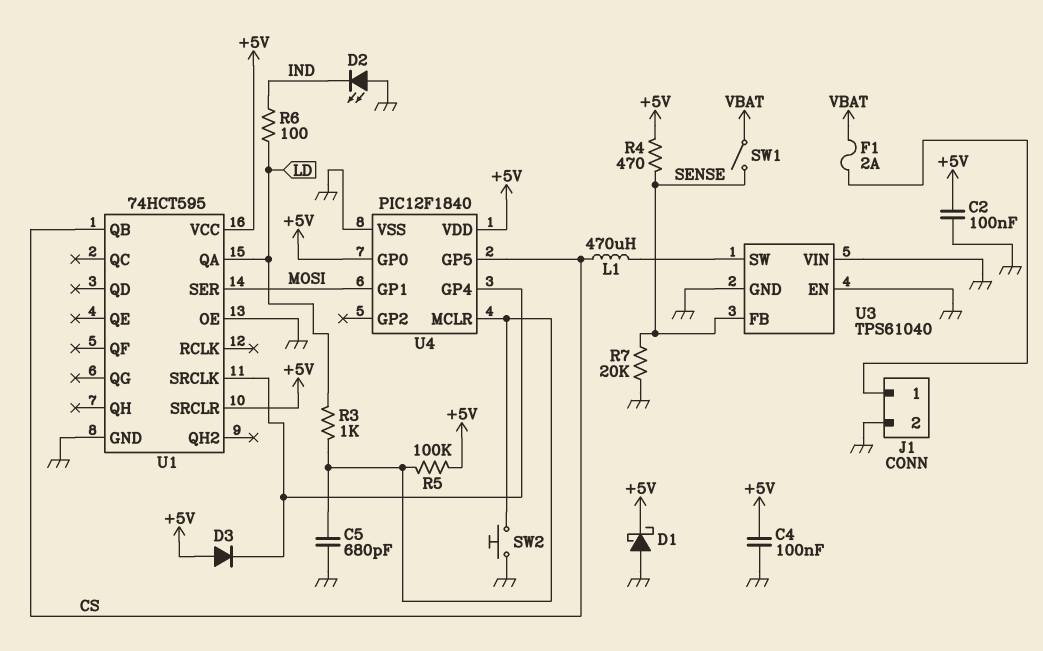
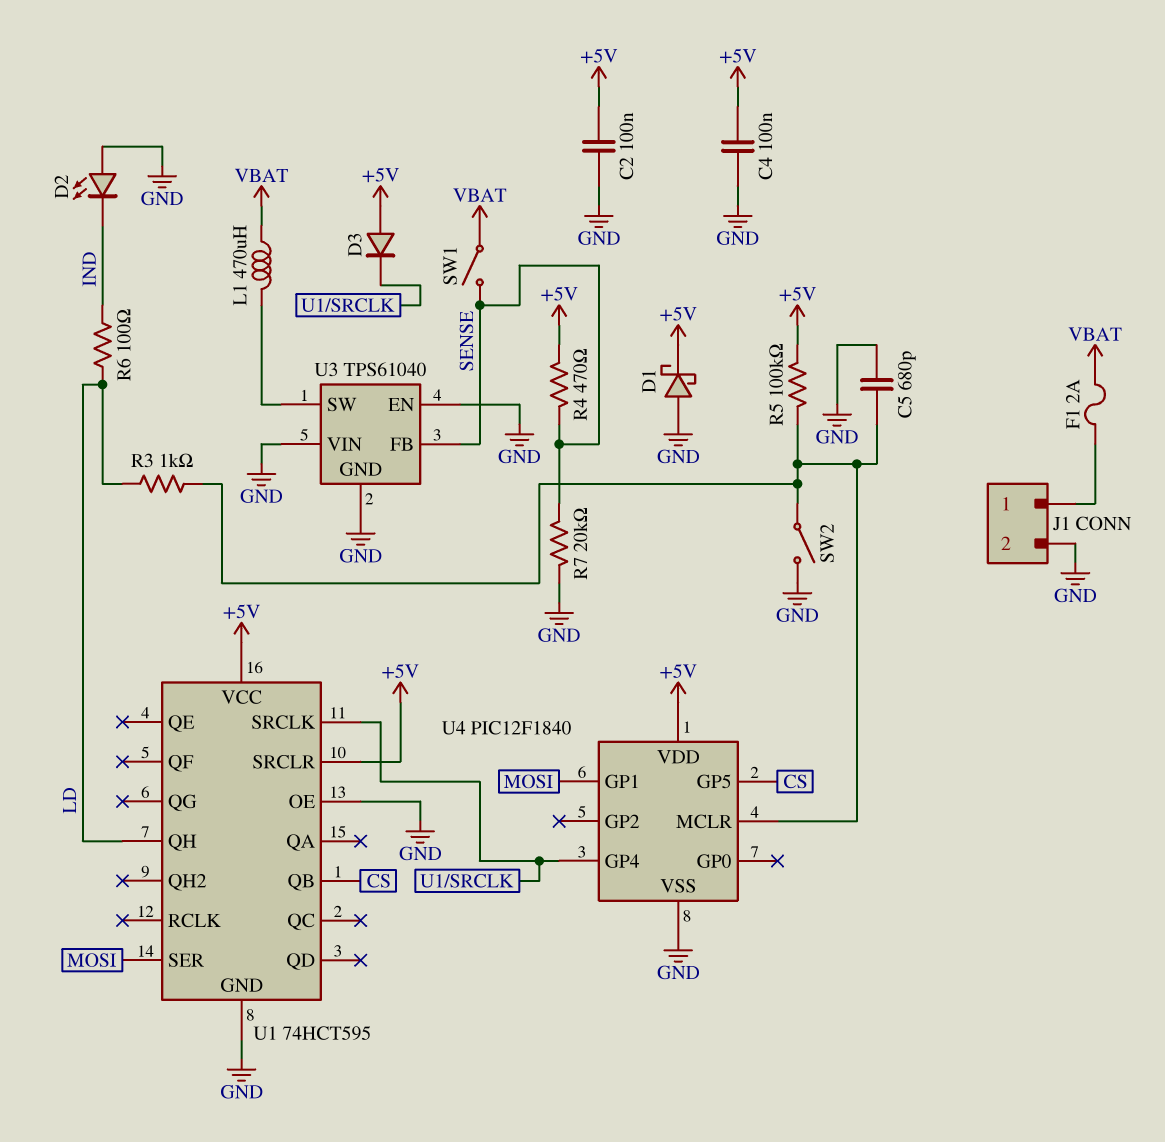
L1: 470uH (CS, U3/SW) -> 470uH (U3/SW, VBAT)
SW2: button (GND, U4/MCLR) -> switch (GND, U4/MCLR)
U1 pin QA: LD -> none
U1 pin QH: none -> LD
U4 pin GP0: +5V -> none

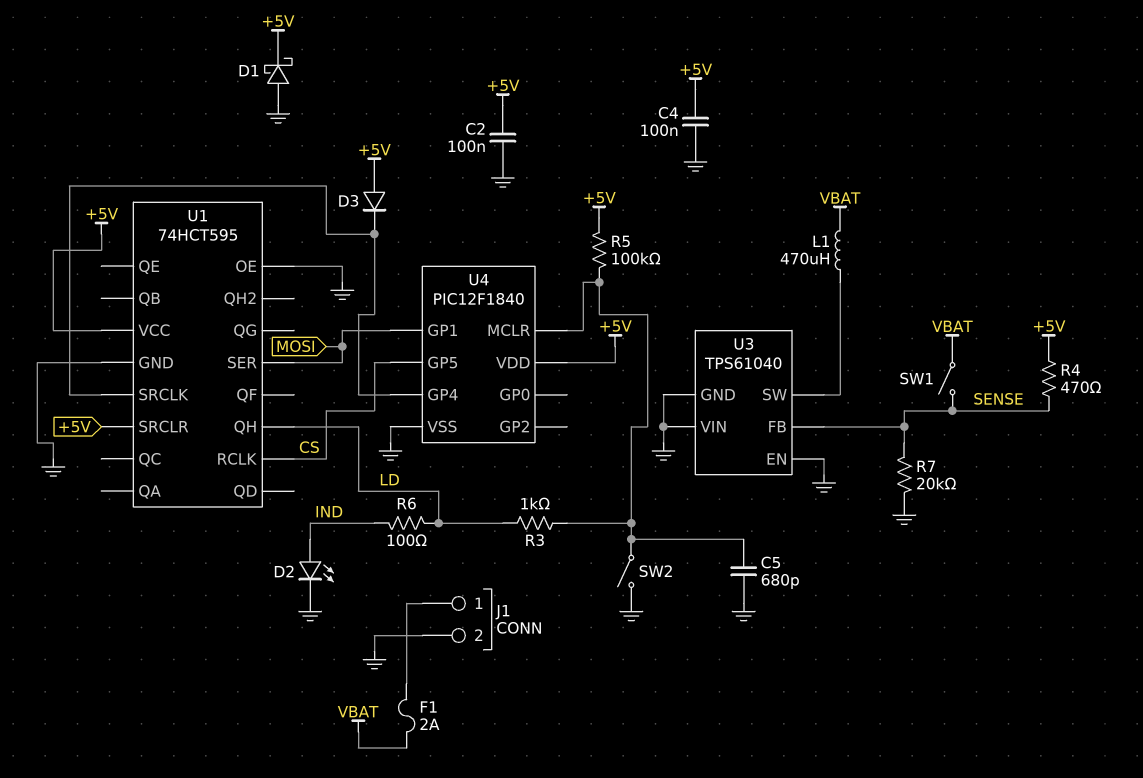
D2: LED (A GND, K IND) -> LED (A IND, K GND)
U1 pin QB: CS -> none
U1 pin RCLK: none -> CS

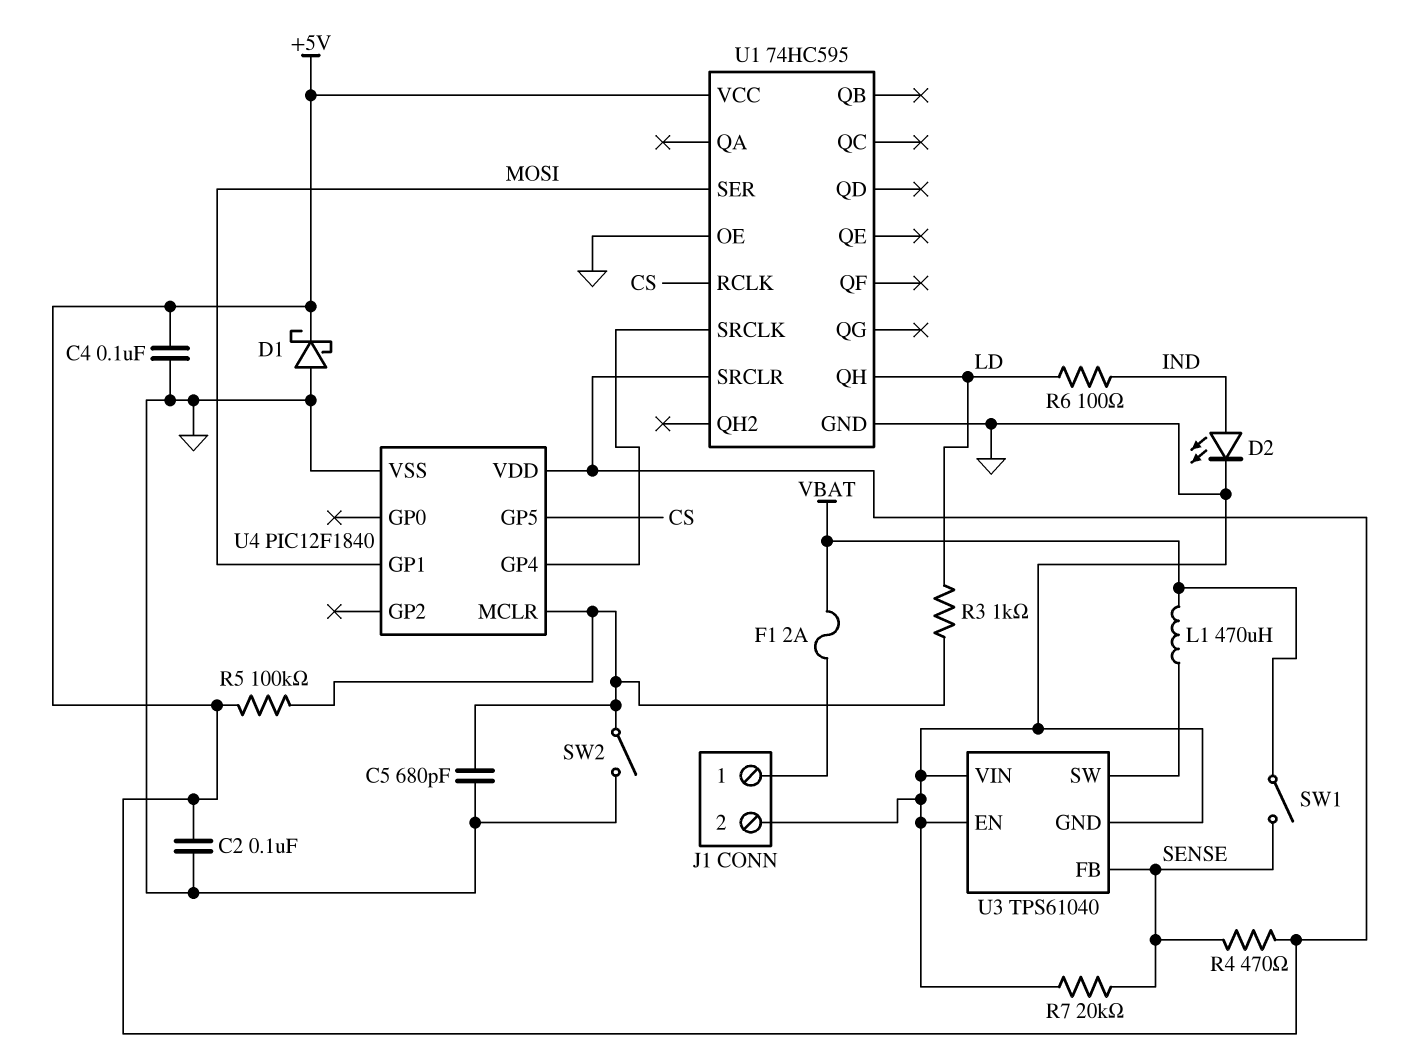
D3: diode (A +5V, K U1/SRCLK) -> none
U1: 74HCT595 -> 74HC595

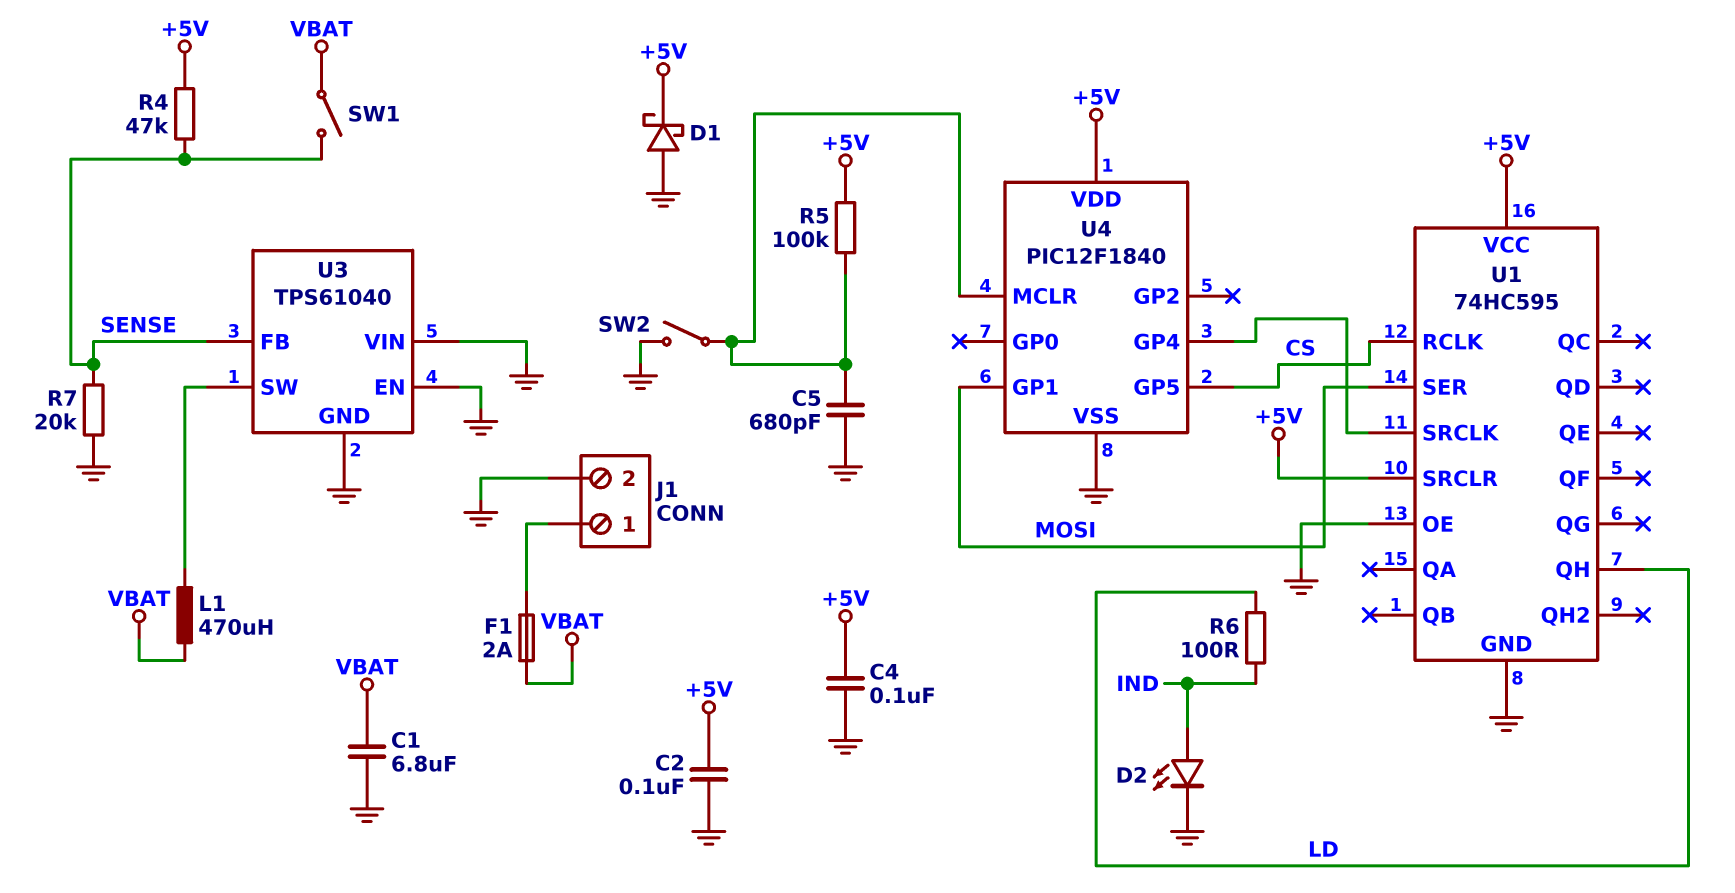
C1: none -> 6.8uF (GND, VBAT)
R3: 1k (LD, U4/MCLR) -> none
R4: 470 (+5V, SENSE) -> 47k (+5V, SENSE)

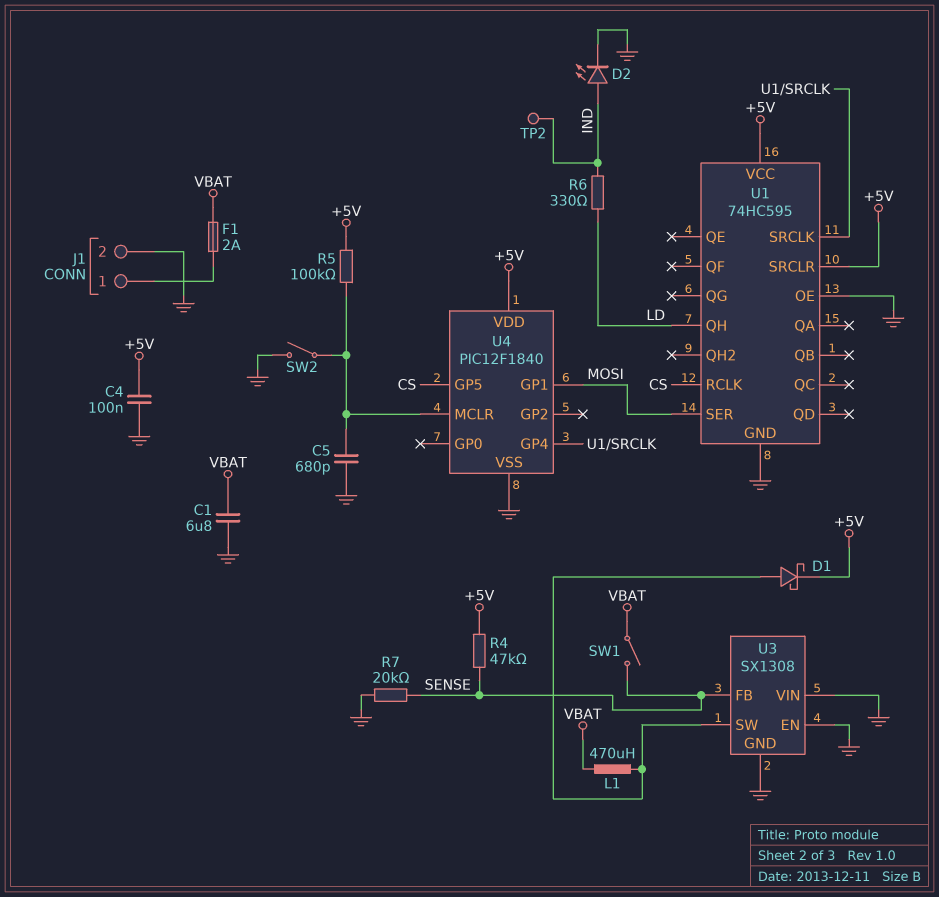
C2: 100nF (+5V, GND) -> none
D1: schottky (A GND, K +5V) -> schottky (A U3/SW, K +5V)
R6: 100 (IND, LD) -> 330 (IND, LD)
TP2: none -> test point (IND)
U3: TPS61040 -> SX1308

